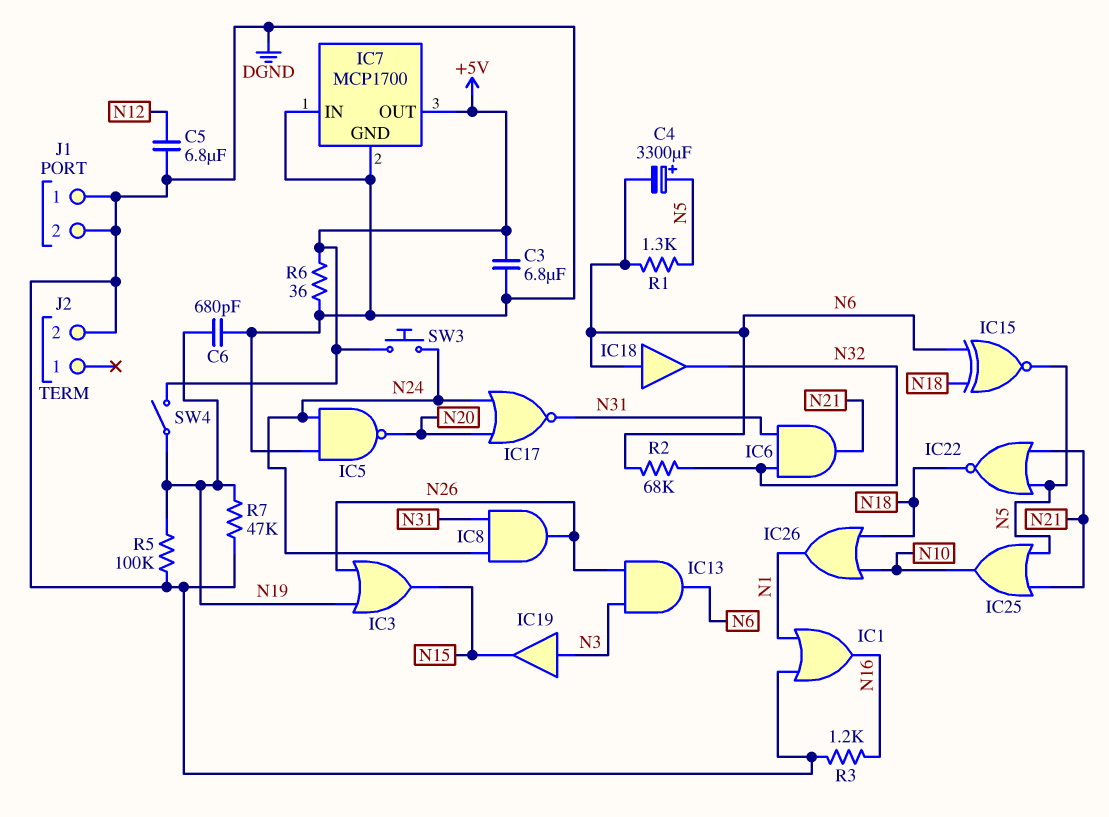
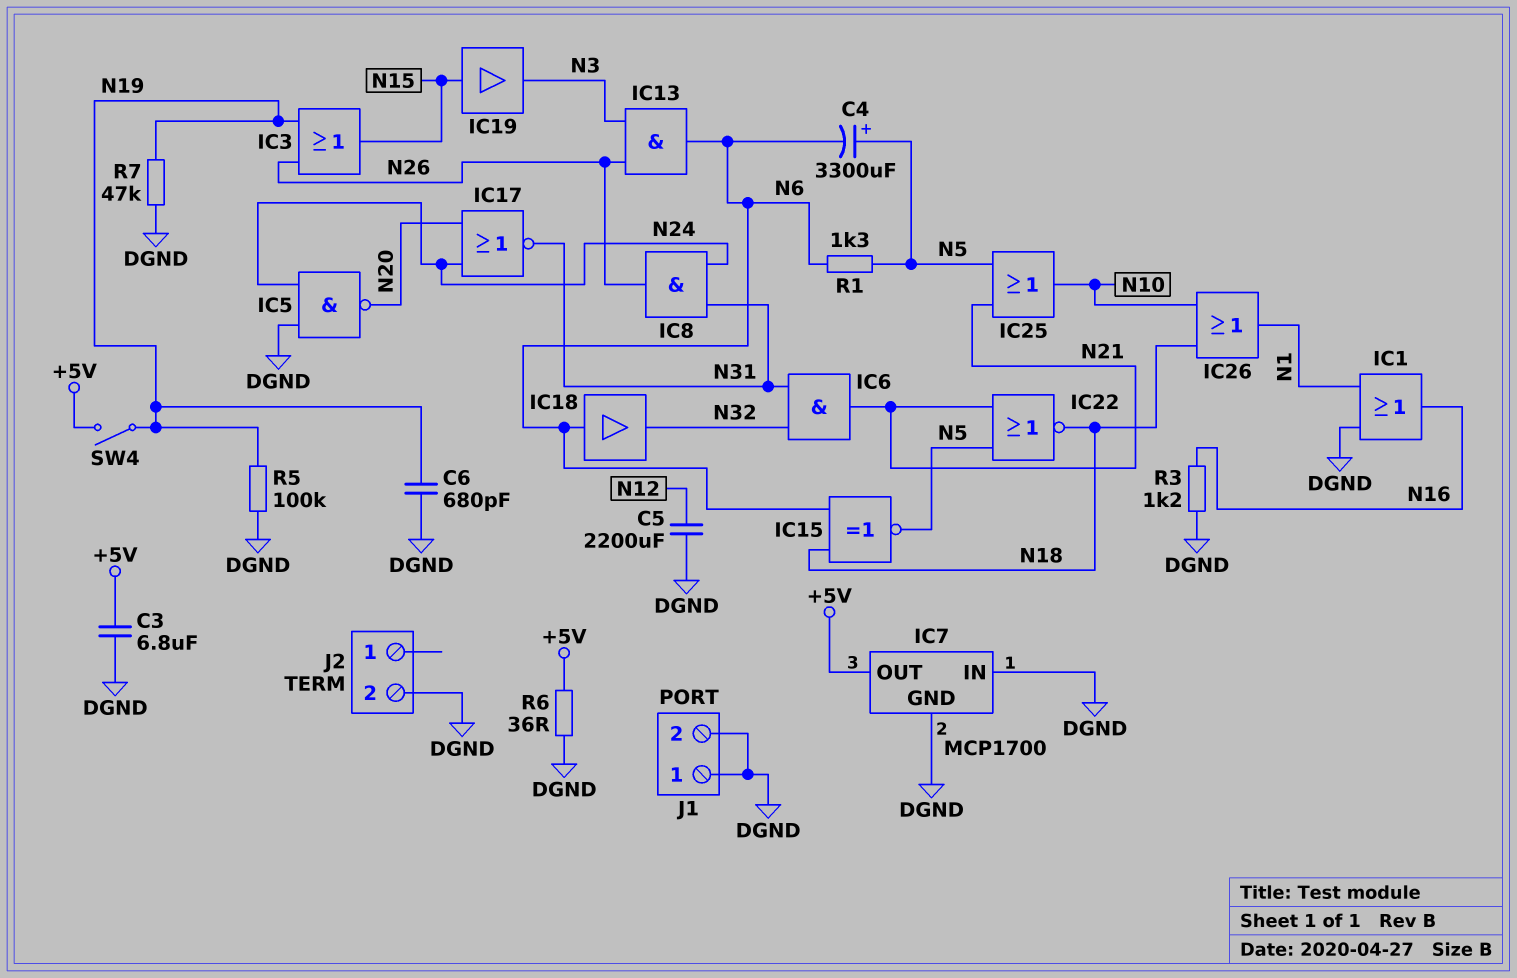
C5: 6.8uF (DGND, N12) -> 2200uF (DGND, N12)
IC19: buffer (in N3, out N15) -> buffer (in N15, out N3)
R2: 68k (N6, N32) -> none
SW3: button (+5V, N24) -> none

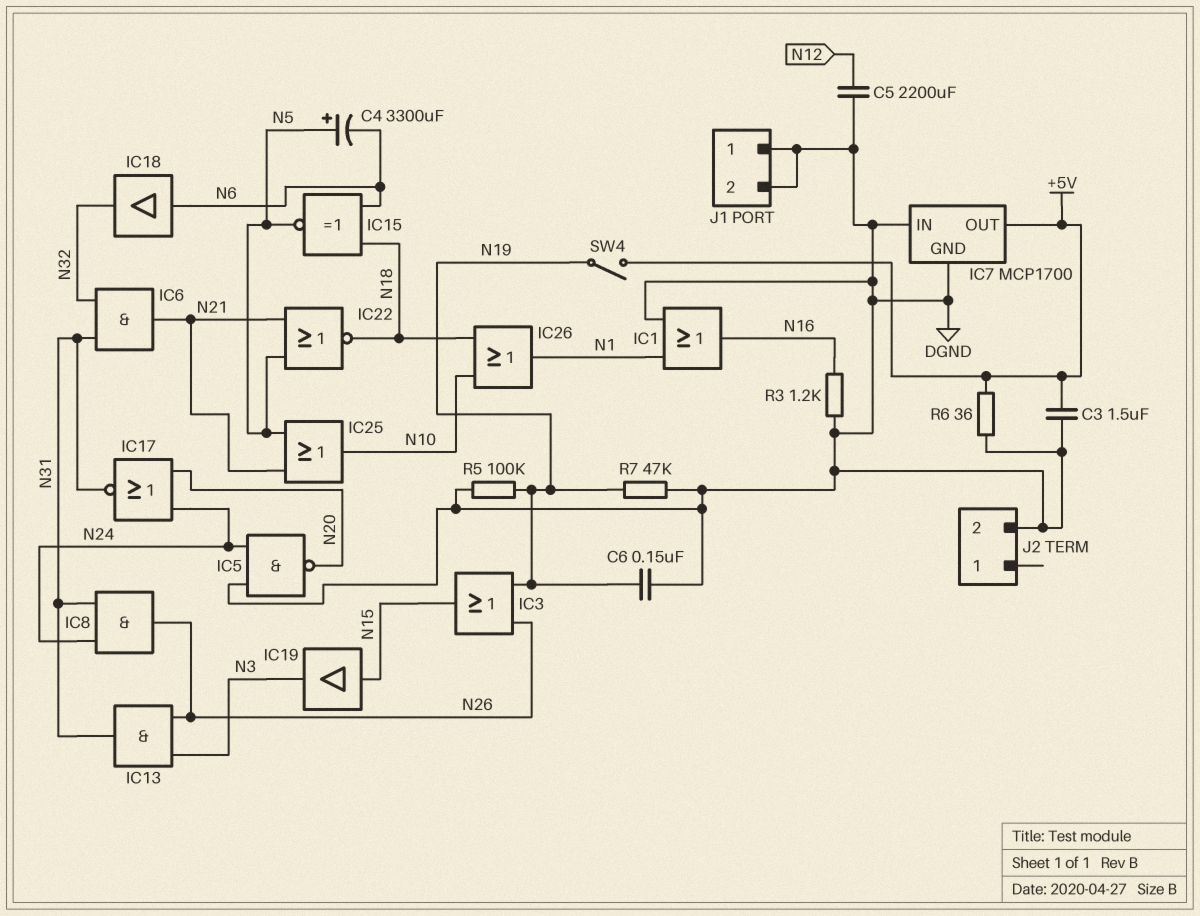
C3: 6.8uF (+5V, DGND) -> 1.5uF (+5V, DGND)
C6: 680pF (DGND, N19) -> 150nF (DGND, N19)
IC13: AND (in N3, in N26, out N6) -> AND (in N3, in N26, out N31)
R1: 1.3k (N5, N6) -> none

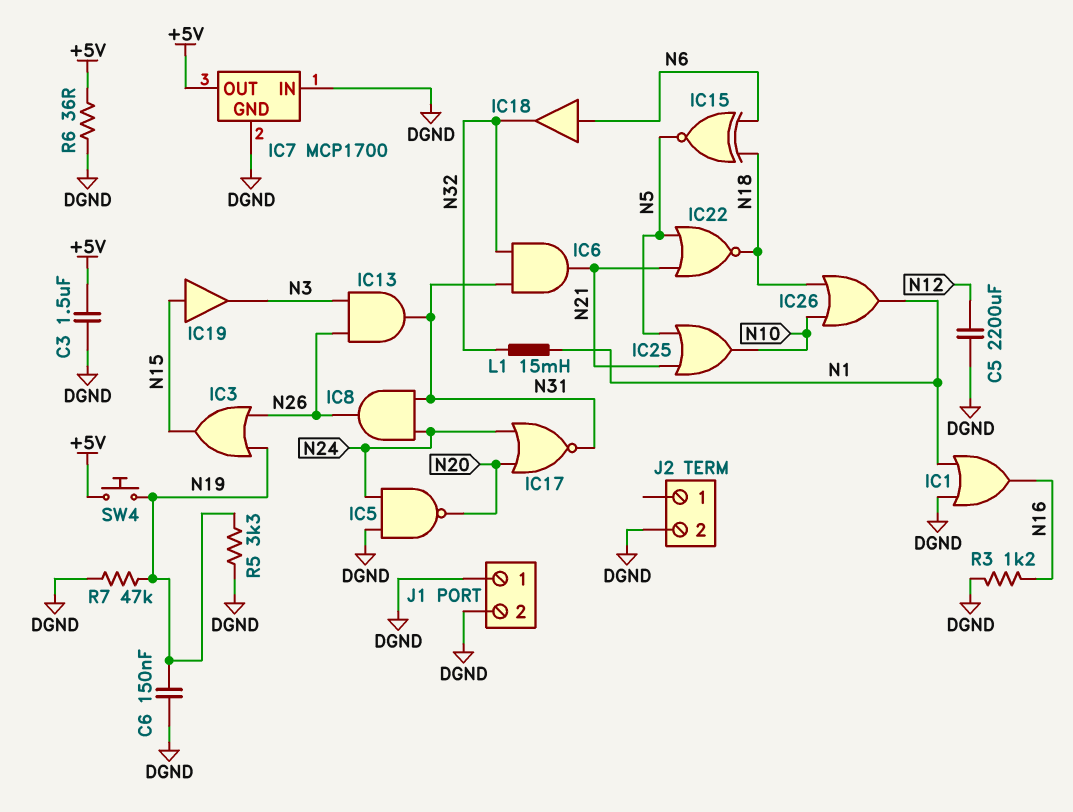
C4: 3300uF (plus N5, minus N6) -> none
L1: none -> 15mH (N1, N32)
R5: 100k (DGND, N19) -> 3.3k (DGND, N19)
SW4: switch (+5V, N19) -> button (+5V, N19)

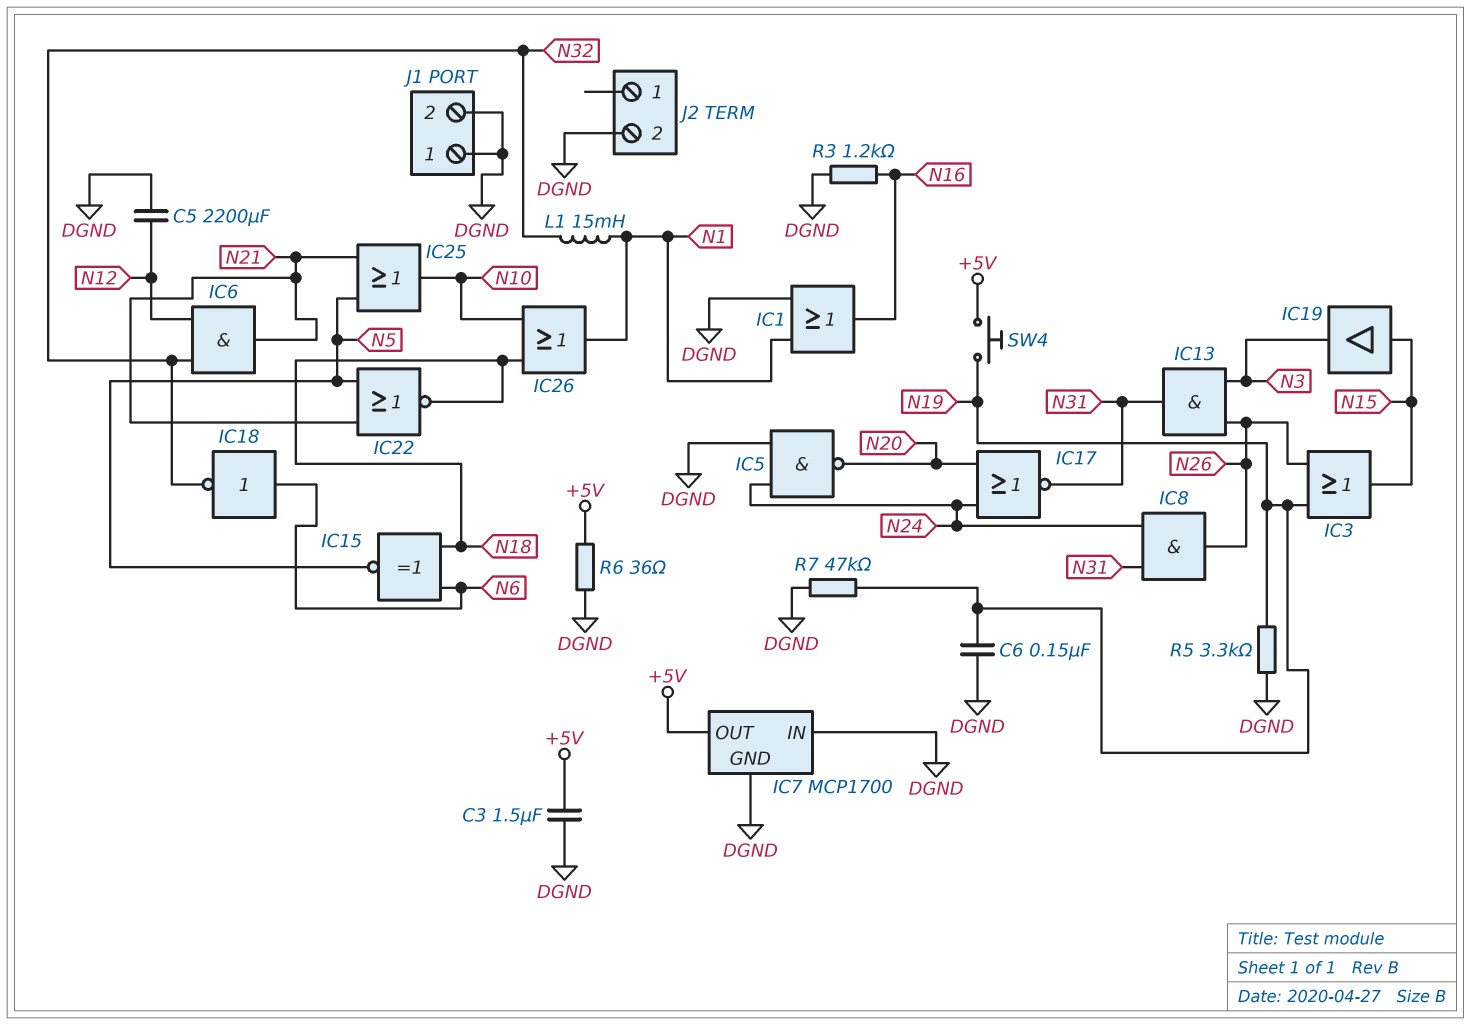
IC6: AND (in N31, in N32, out N21) -> AND (in N12, in N32, out N21)
IC18: buffer (in N6, out N32) -> NOT (in N6, out N32)

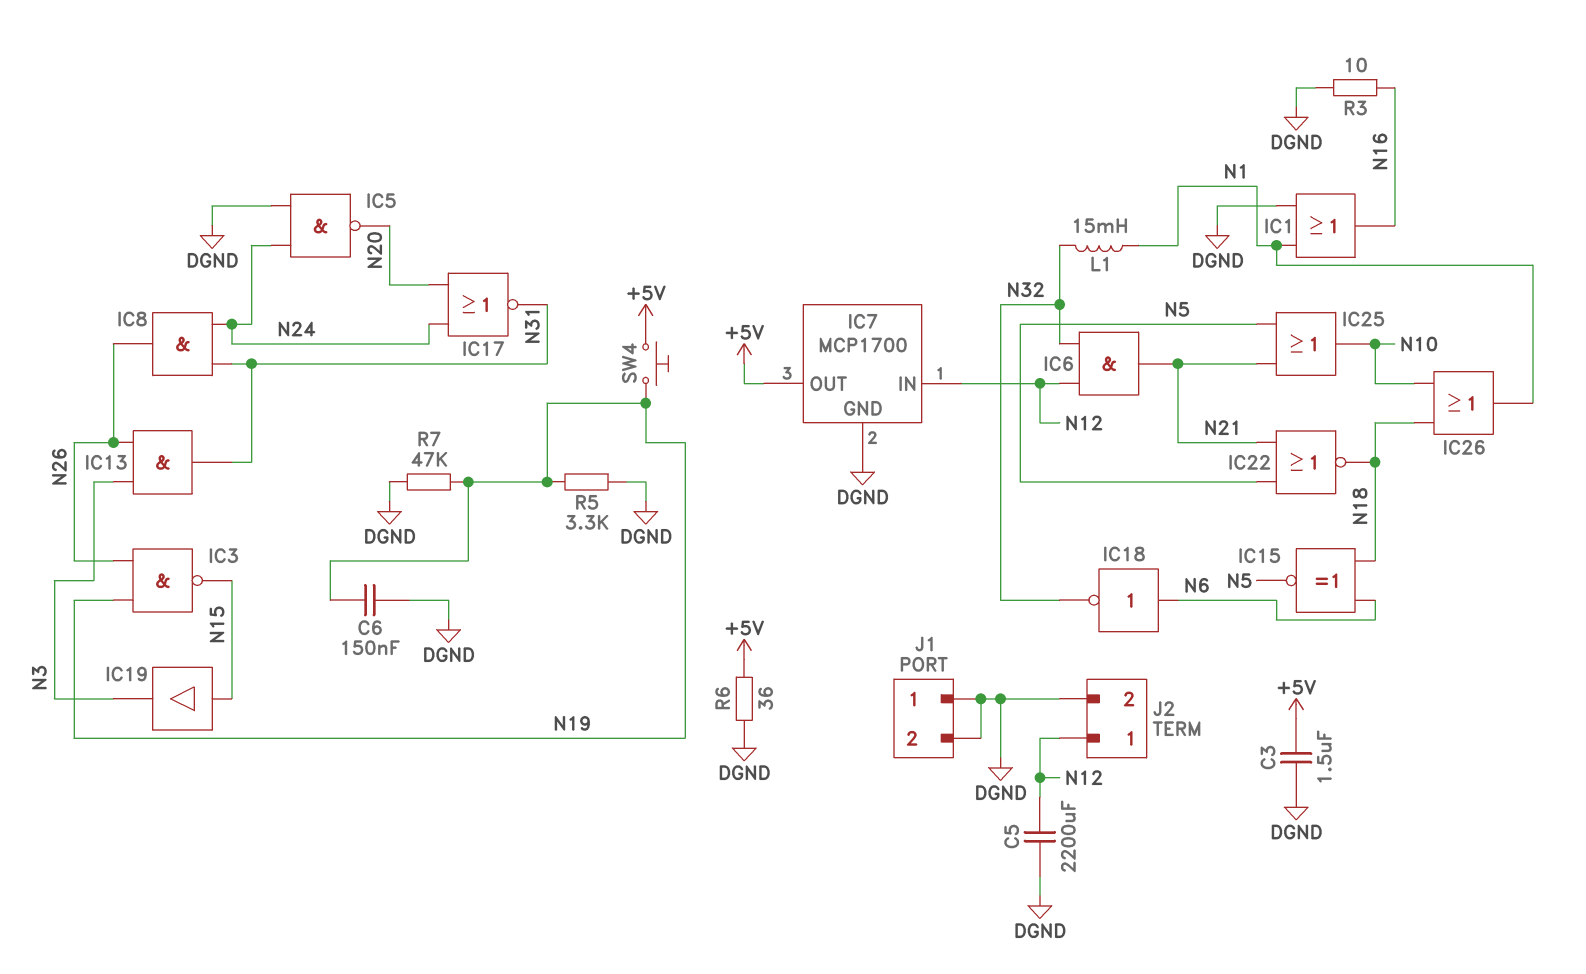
IC3: OR (in N19, in N26, out N15) -> NAND (in N19, in N26, out N15)
IC7 pin IN: DGND -> N12
J2 pin 1: none -> N12
R3: 1.2k (DGND, N16) -> 10 (DGND, N16)

